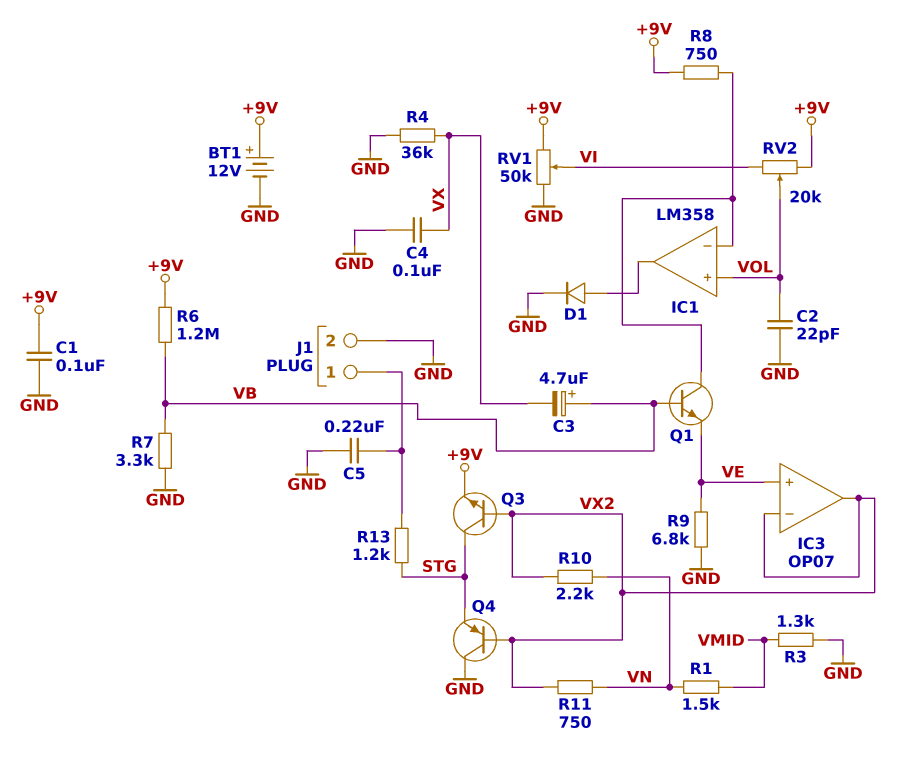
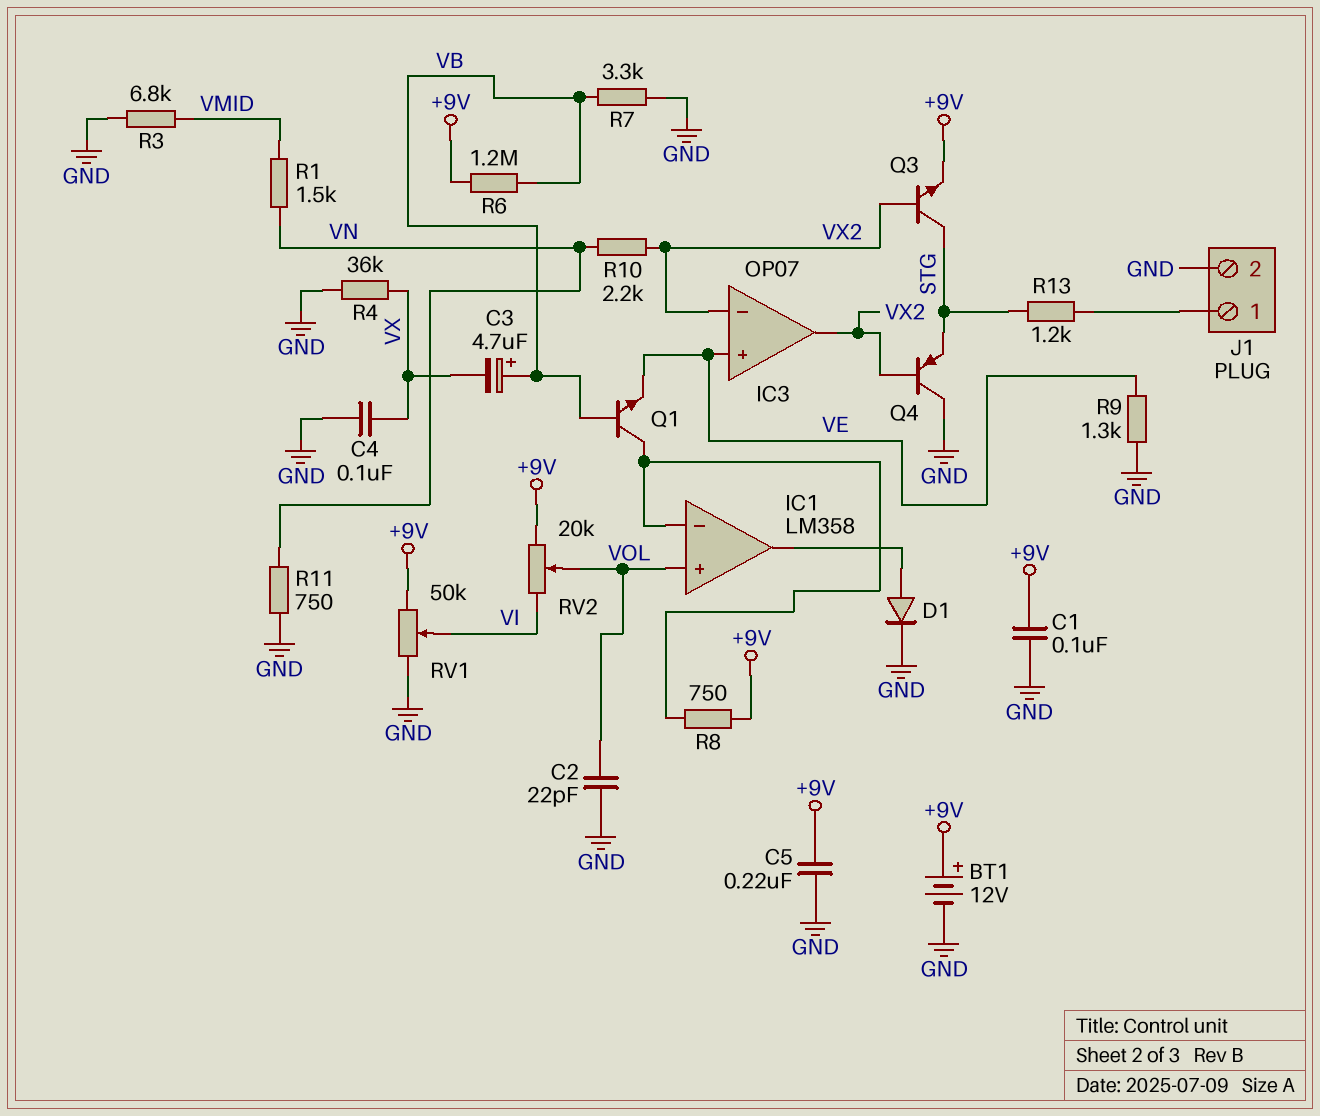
C5: 220nF (GND, J1/1) -> 220nF (+9V, GND)
R3: 1.3k (GND, VMID) -> 6.8k (GND, VMID)
R9: 6.8k (GND, VE) -> 1.3k (GND, VE)
R11: 750 (VN, VX2) -> 750 (GND, VN)

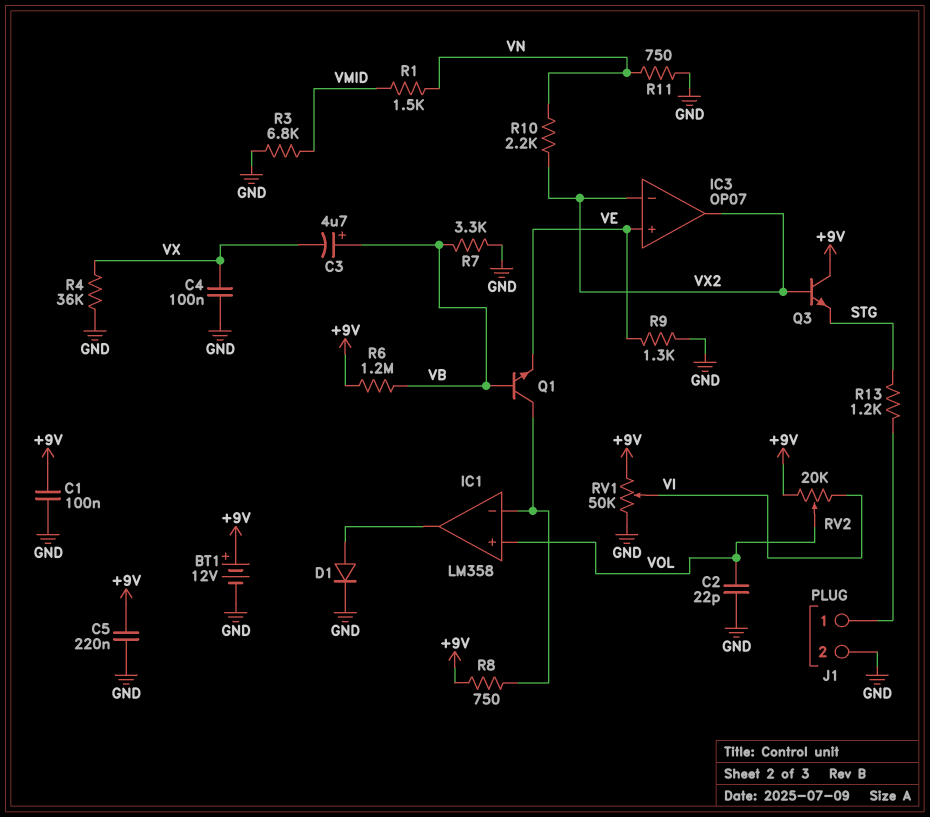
Q3: NPN (B VX2, C STG, E +9V) -> NPN (B VX2, C +9V, E STG)
Q4: PNP (B VX2, C GND, E STG) -> none

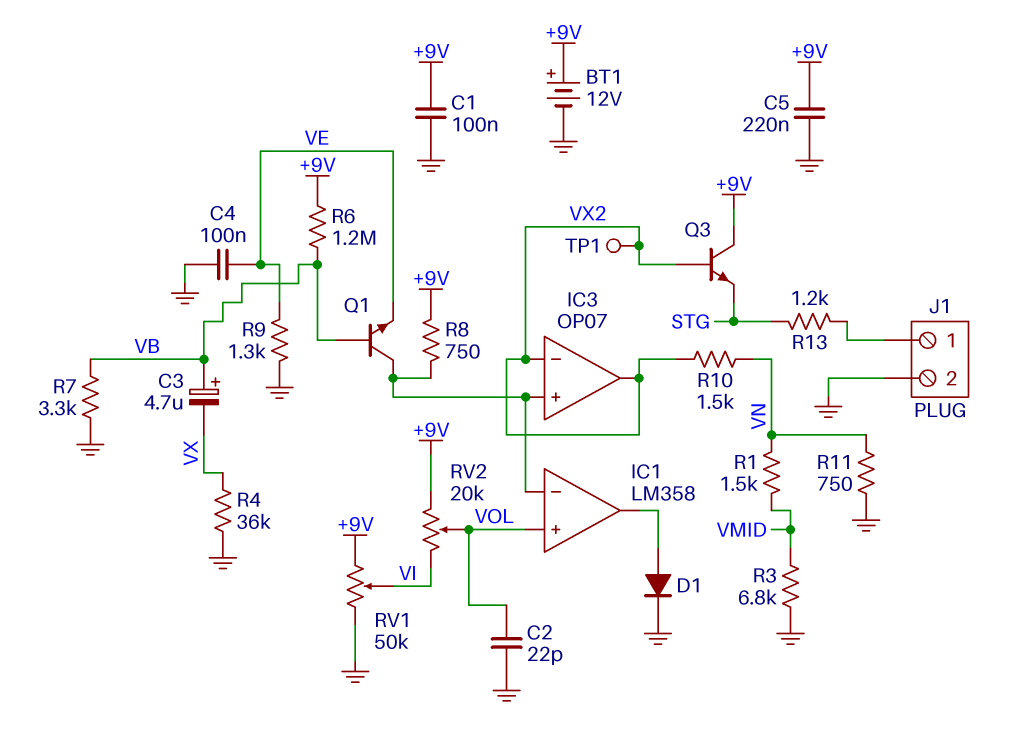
C4: 100nF (GND, VX) -> 100nF (GND, VE)
IC3 pin in+: VE -> IC1/in-
R10: 2.2k (VN, VX2) -> 1.5k (VN, VX2)
TP1: none -> test point (VX2)

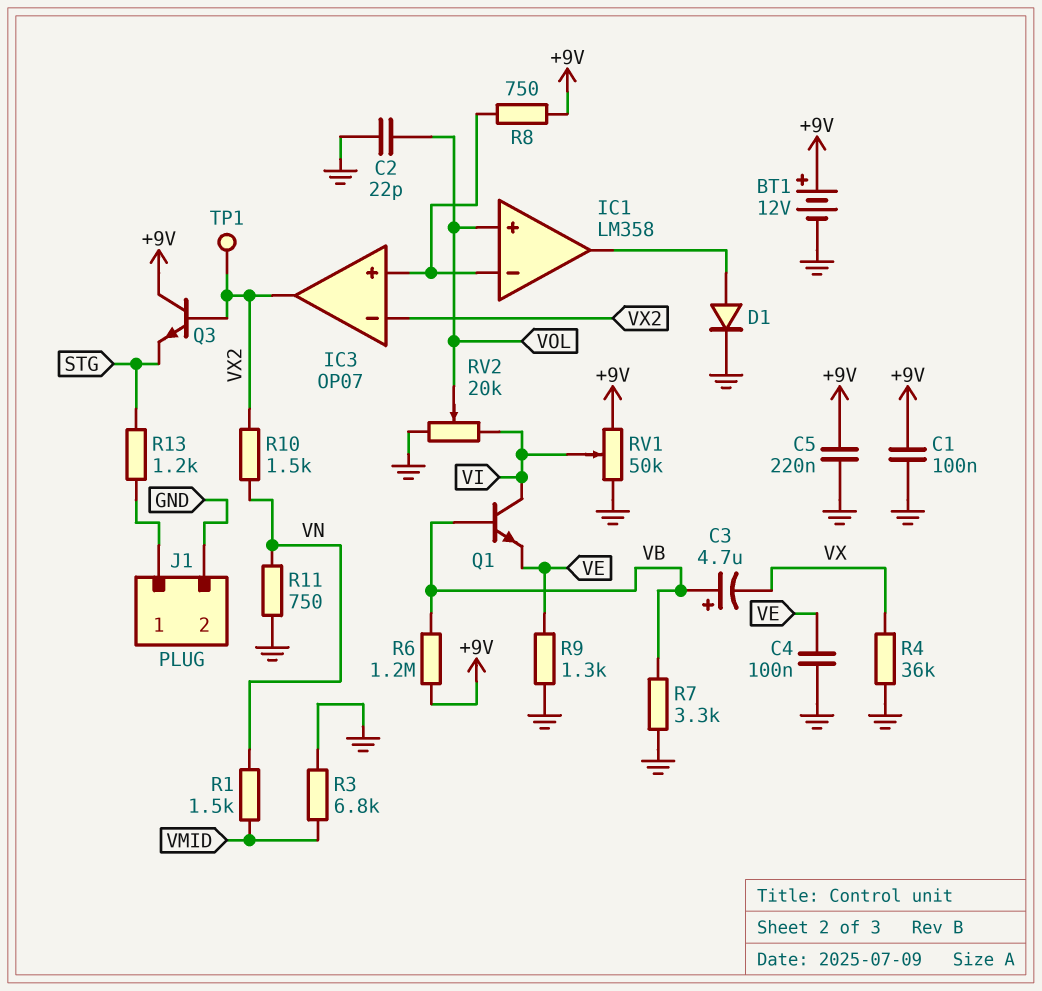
Q1: NPN (B VB, C IC1/in-, E VE) -> NPN (B VB, C VI, E VE)
RV2: 20k (+9V, VI, wiper VOL) -> 20k (GND, VI, wiper VOL)

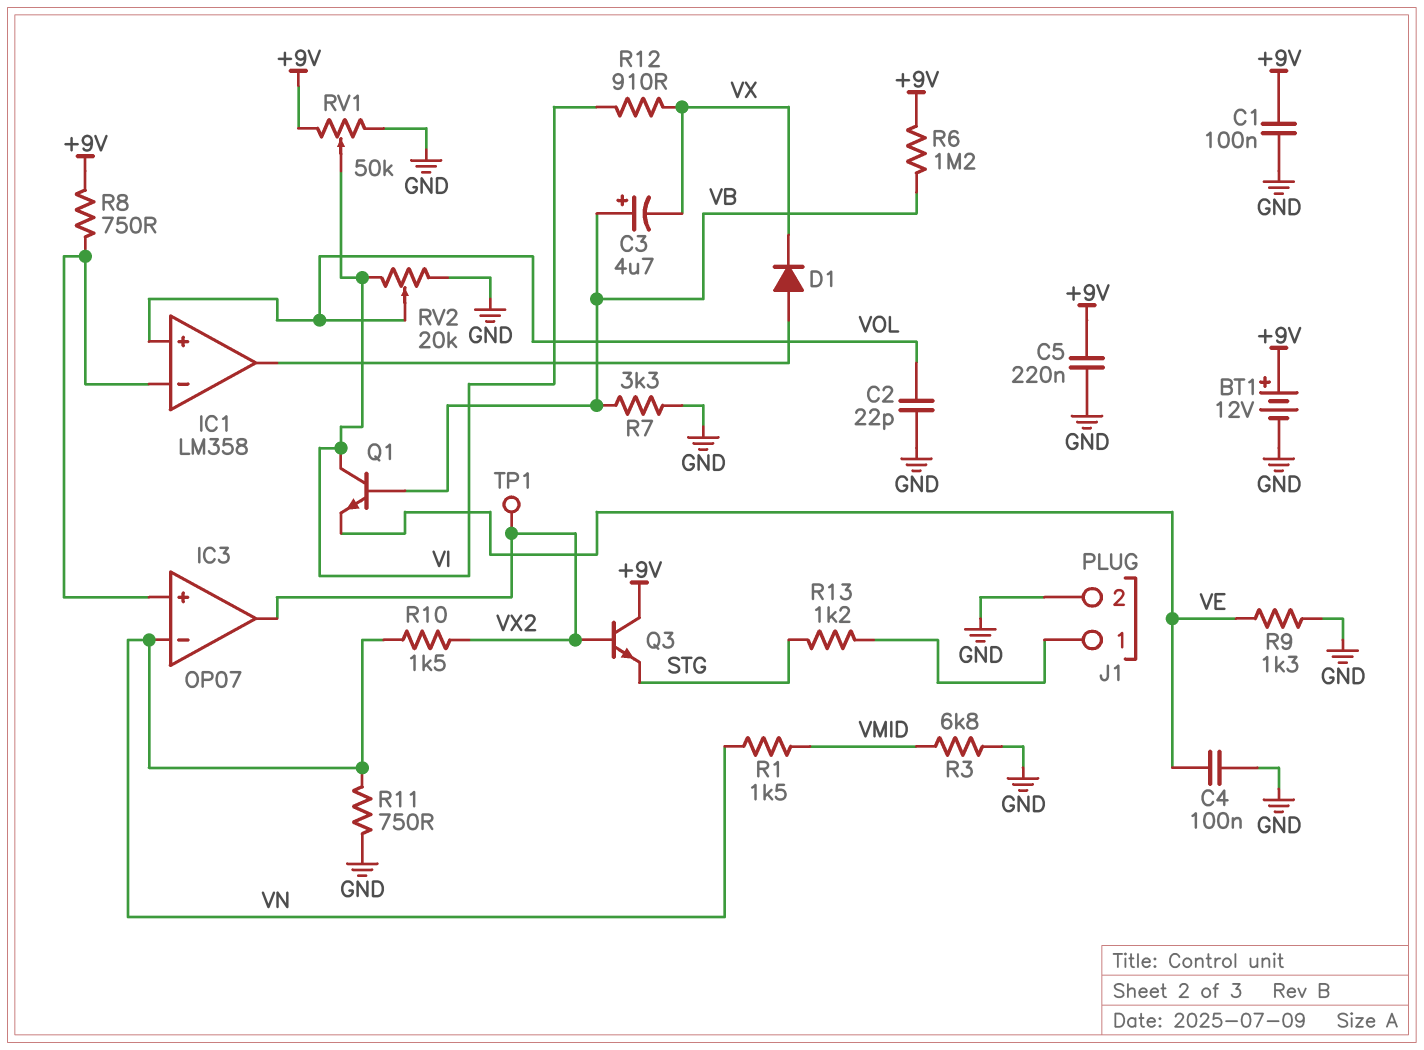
D1: diode (A IC1/out, K GND) -> diode (A IC1/out, K VX)
IC3 pin in-: VX2 -> VN
R4: 36k (GND, VX) -> none
R12: none -> 910 (VI, VX)

